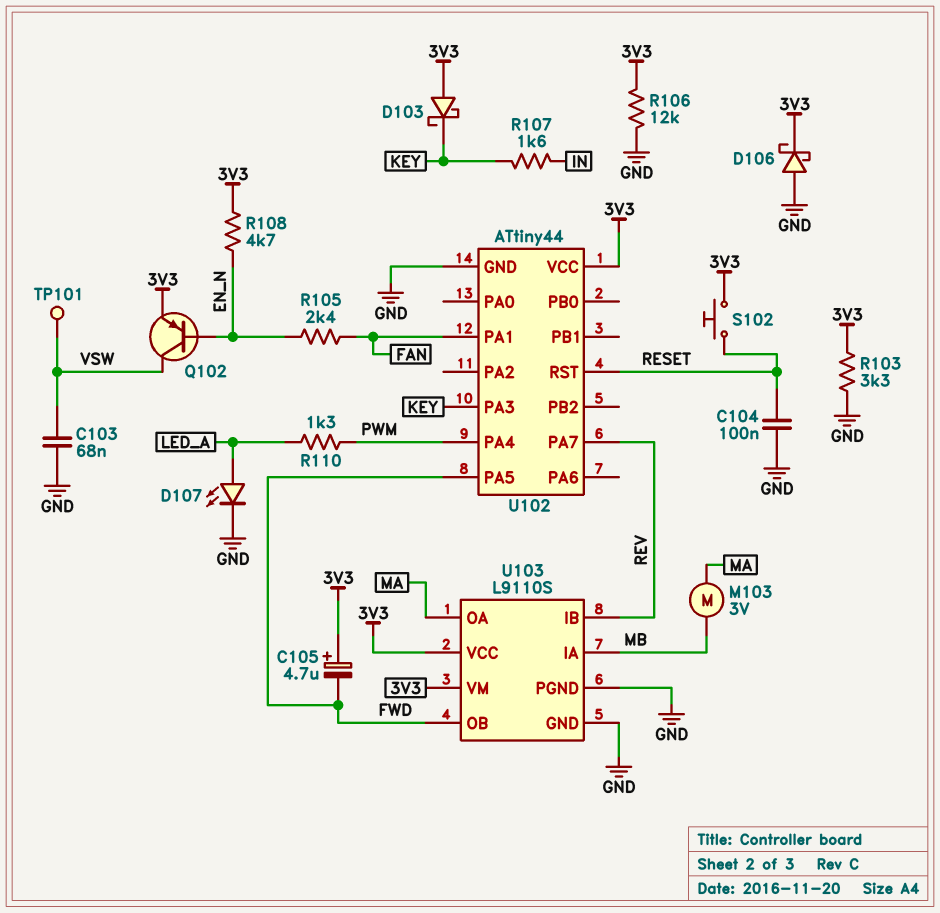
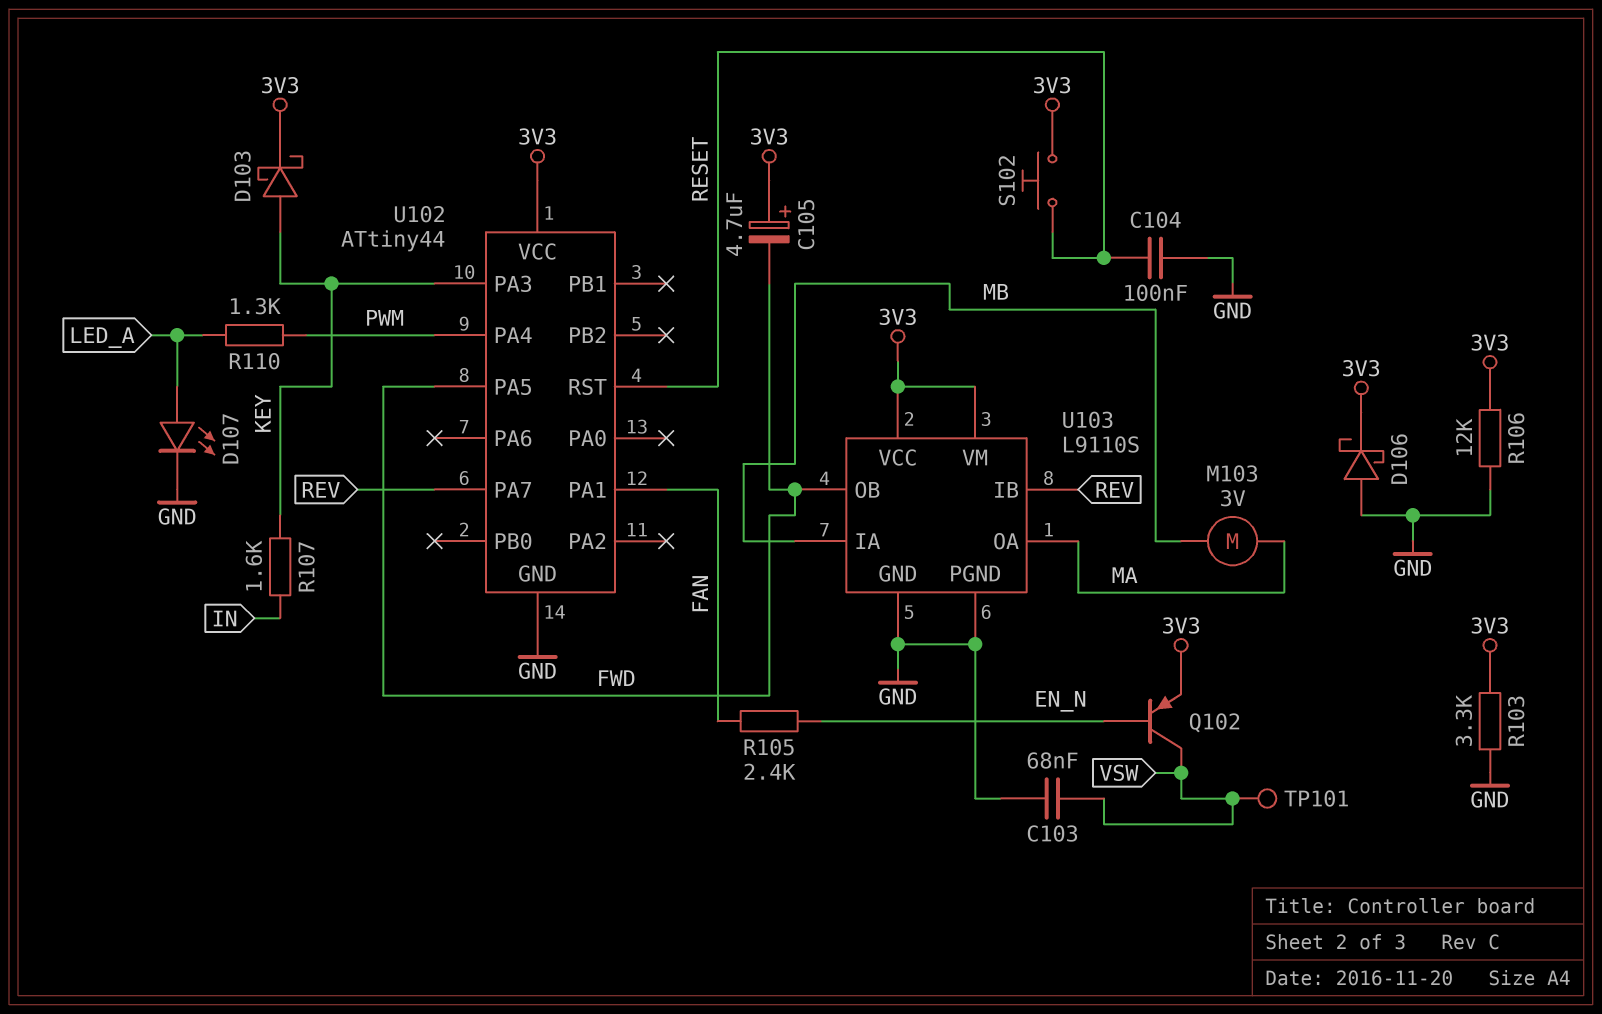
D103: schottky (A 3V3, K KEY) -> schottky (A KEY, K 3V3)
R108: 4.7k (3V3, EN_N) -> none

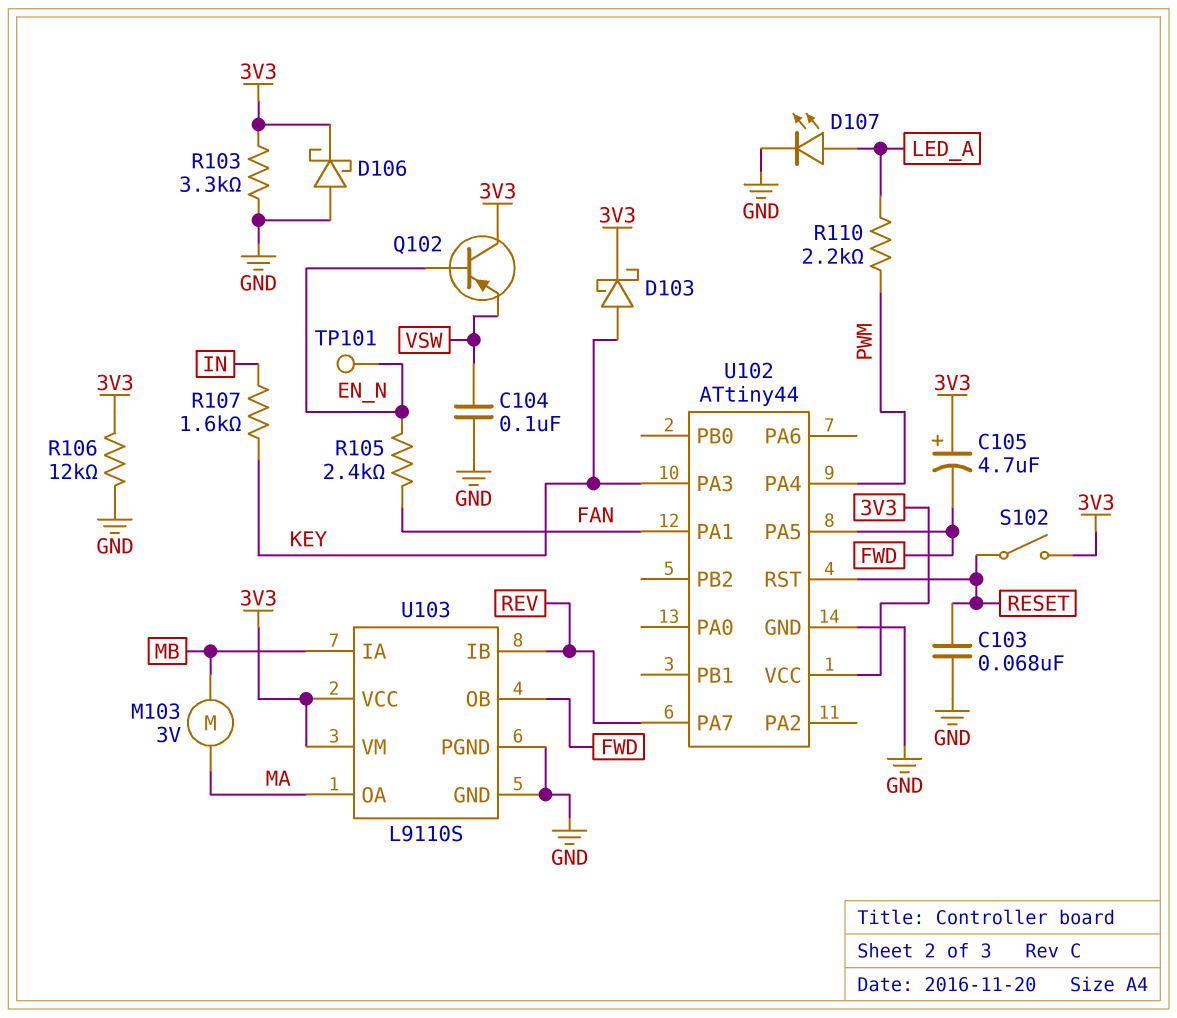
C103: 68nF (GND, VSW) -> 68nF (GND, RESET)
C104: 100nF (GND, RESET) -> 100nF (GND, VSW)
Q102: PNP (B EN_N, C VSW, E 3V3) -> PNP (B EN_N, C 3V3, E VSW)
R110: 1.3k (LED_A, PWM) -> 2.2k (LED_A, PWM)
S102: button (3V3, RESET) -> switch (3V3, RESET)
TP101: test point (VSW) -> test point (EN_N)

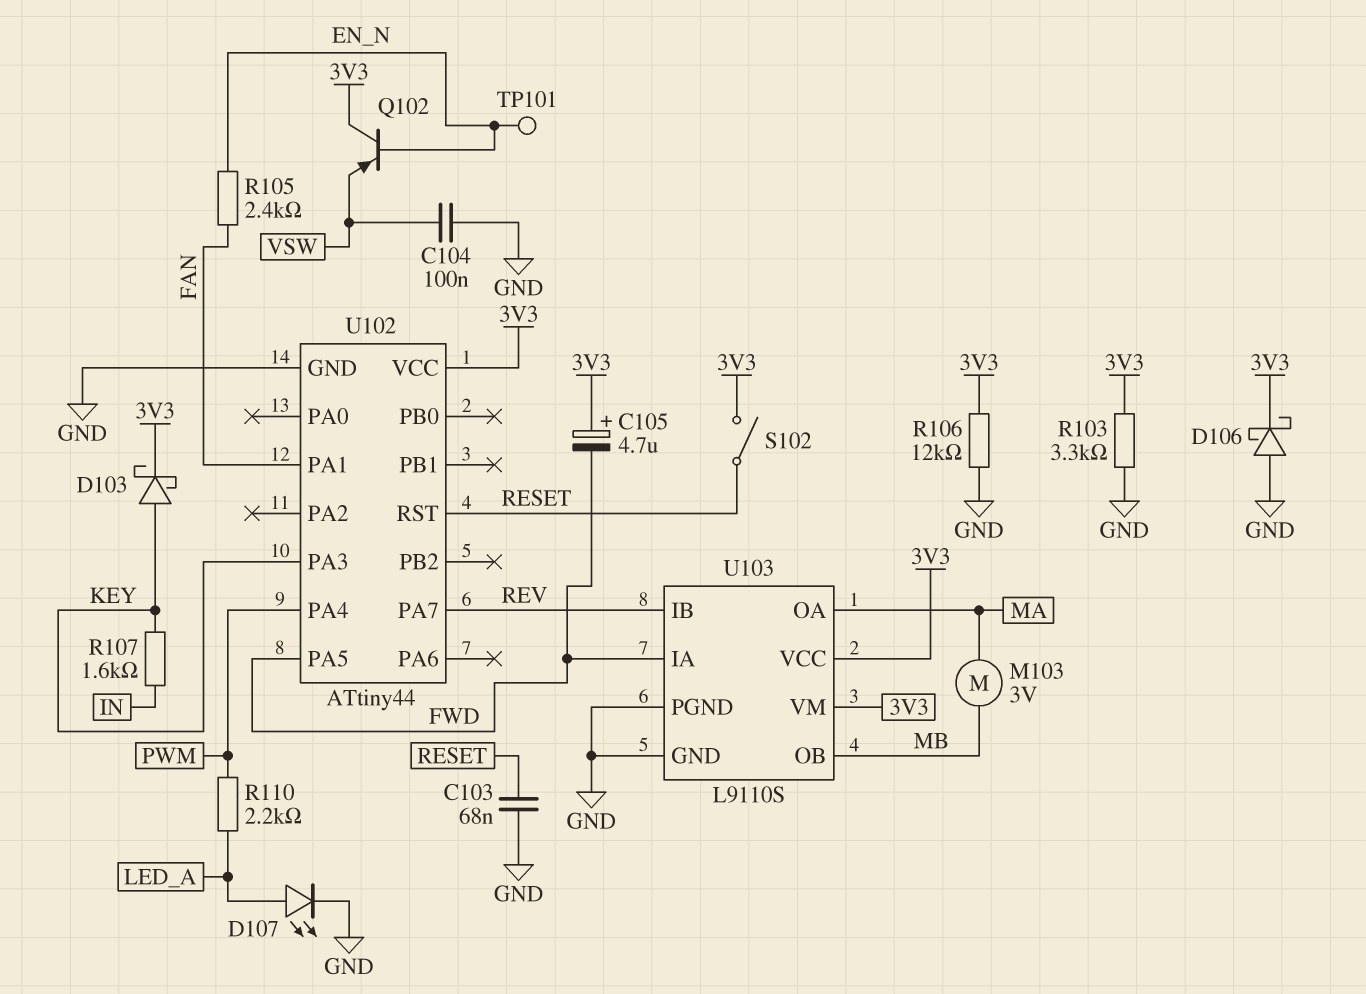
U103 pin IA: MB -> FWD
U103 pin OB: FWD -> MB

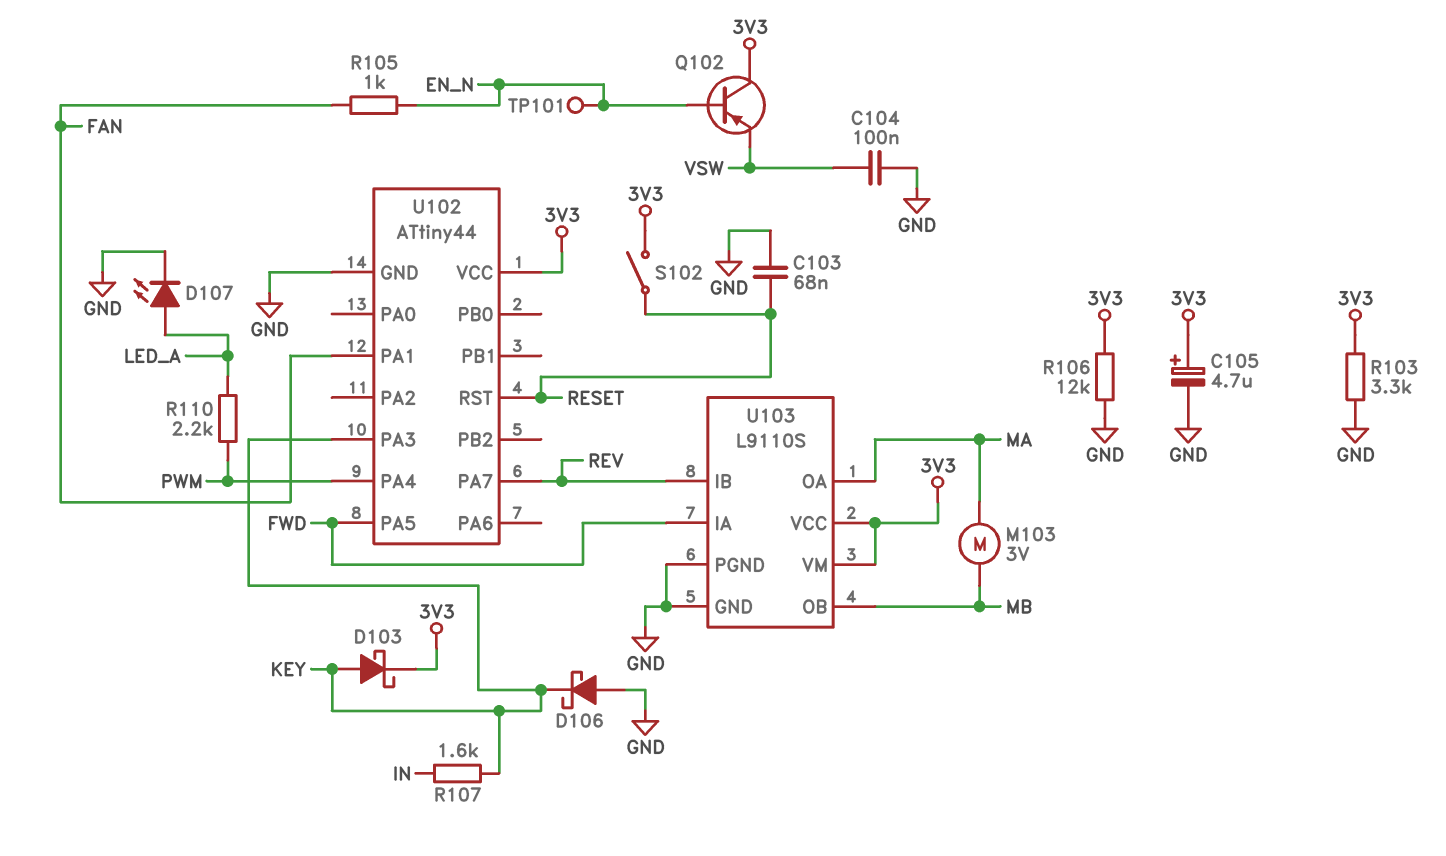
C105: 4.7uF (plus 3V3, minus FWD) -> 4.7uF (plus 3V3, minus GND)
D106: schottky (A GND, K 3V3) -> schottky (A GND, K KEY)
R105: 2.4k (EN_N, FAN) -> 1k (EN_N, FAN)

